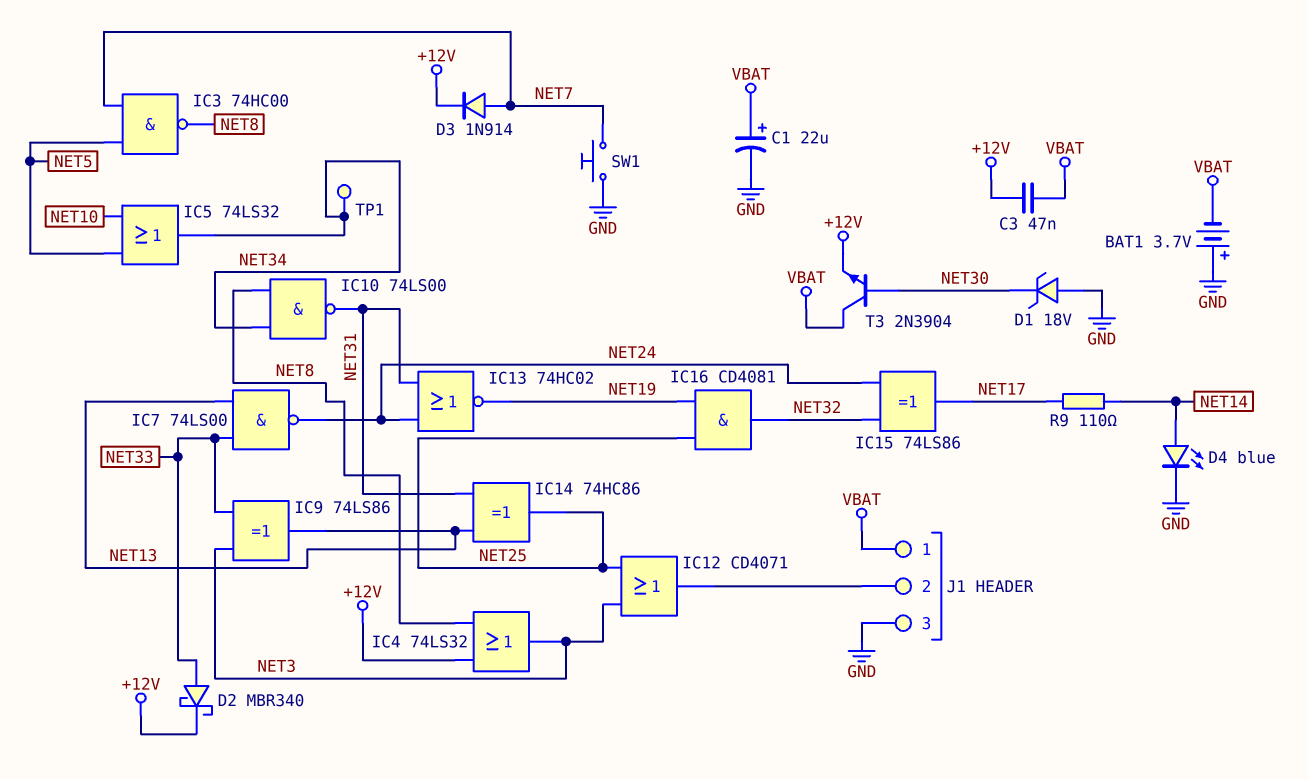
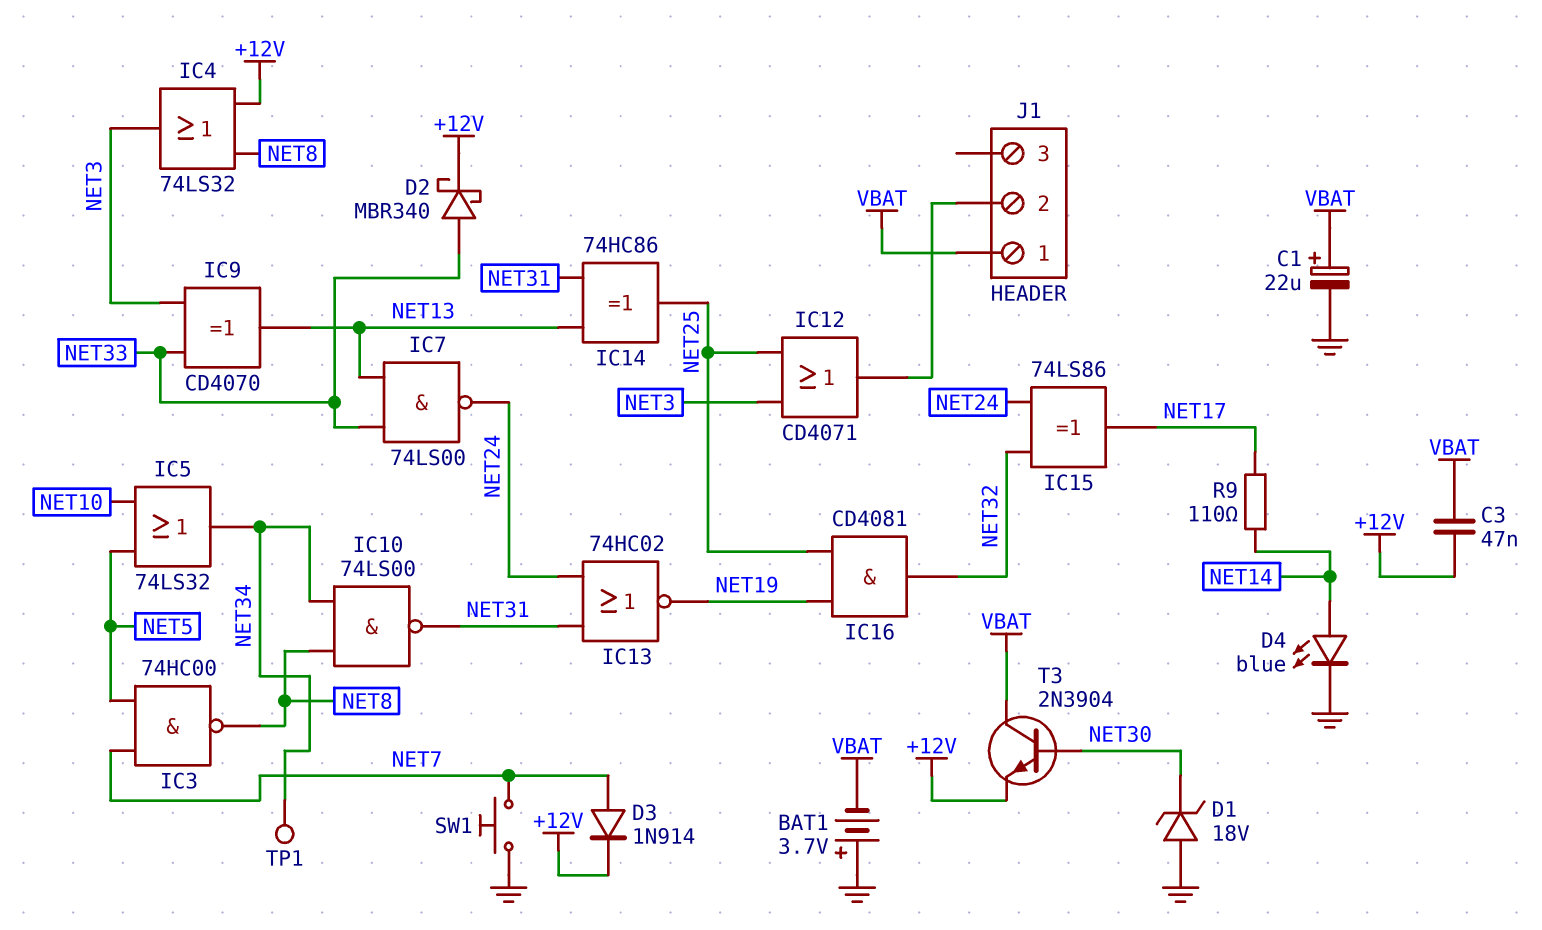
IC9: XOR 74LS86 (in NET3, in NET33, out NET13) -> XOR CD4070 (in NET3, in NET33, out NET13)
J1 pin 3: GND -> none

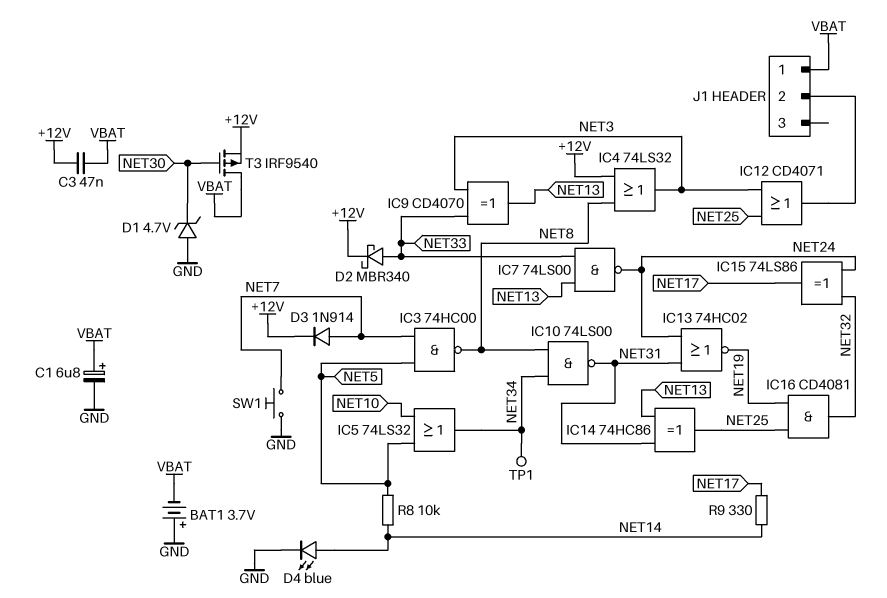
C1: 22uF (plus VBAT, minus GND) -> 6.8uF (plus VBAT, minus GND)
D1: zener 18V (A GND, K NET30) -> zener 4.7V (A GND, K NET30)
R8: none -> 10k (NET5, NET14)
R9: 110 (NET14, NET17) -> 330 (NET14, NET17)
T3: NPN 2N3904 (B NET30, C VBAT, E +12V) -> PMOS IRF9540 (G NET30, D VBAT, S +12V)

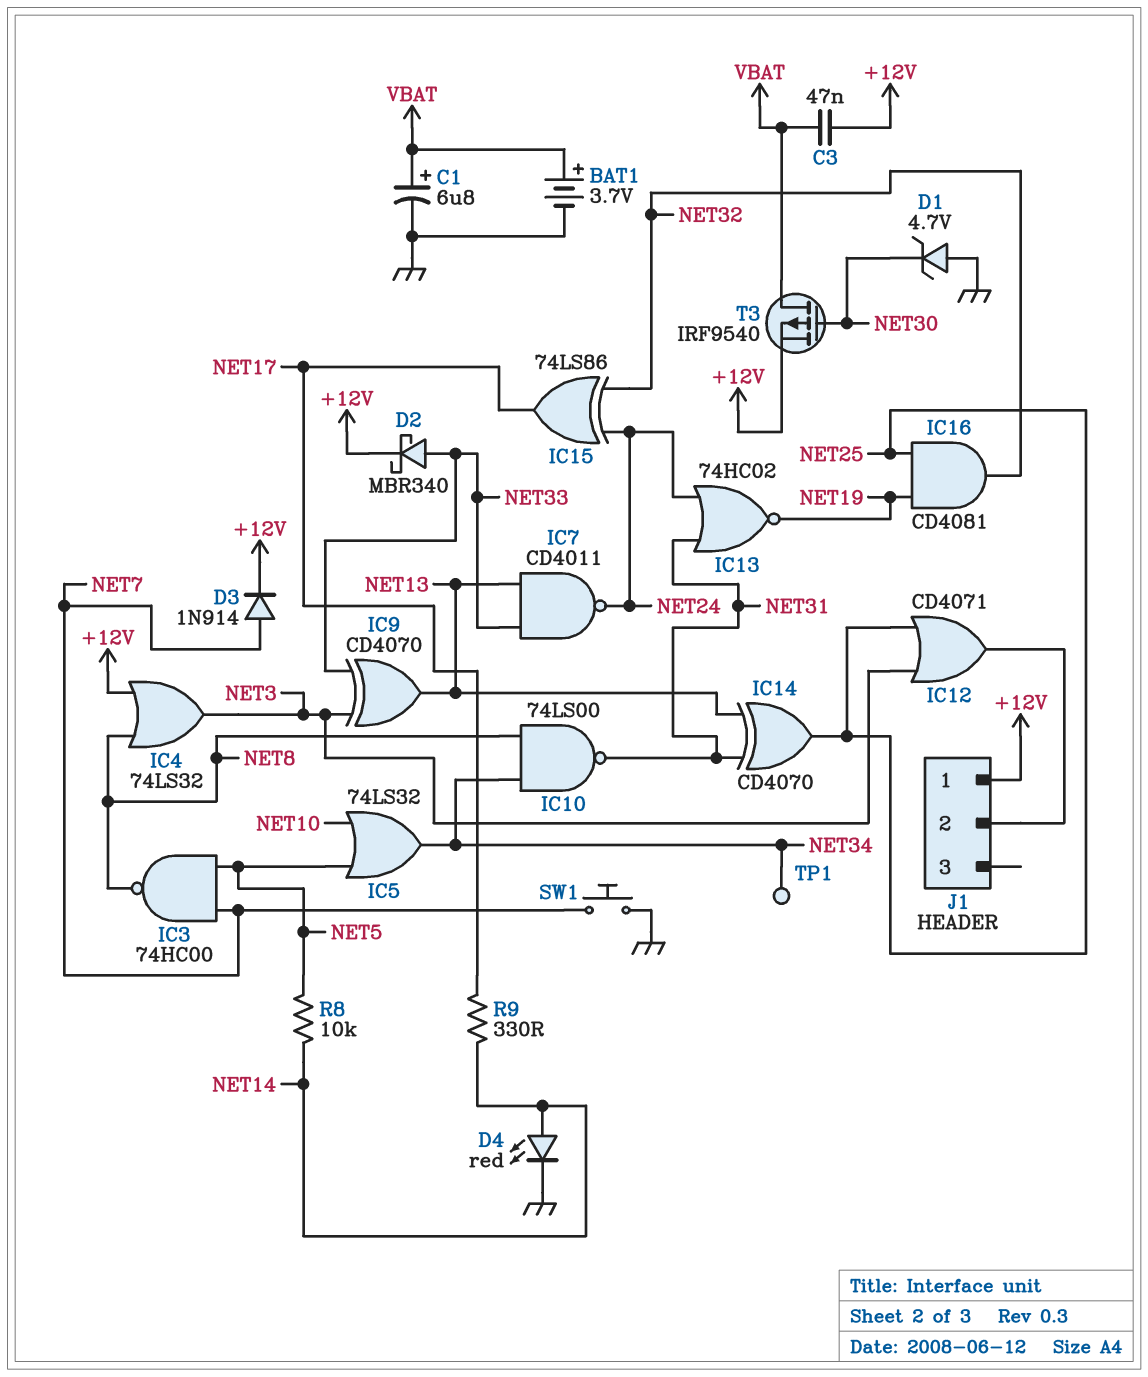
BAT1: 3.7V (plus GND, minus VBAT) -> 3.7V (plus VBAT, minus GND)
D4: LED blue (A NET14, K GND) -> LED red (A NET14, K GND)
IC7: NAND 74LS00 (in NET13, in NET33, out NET24) -> NAND CD4011 (in NET13, in NET33, out NET24)
IC14: XOR 74HC86 (in NET13, in NET31, out NET25) -> XOR CD4070 (in NET13, in NET31, out NET25)
J1 pin 1: VBAT -> +12V

